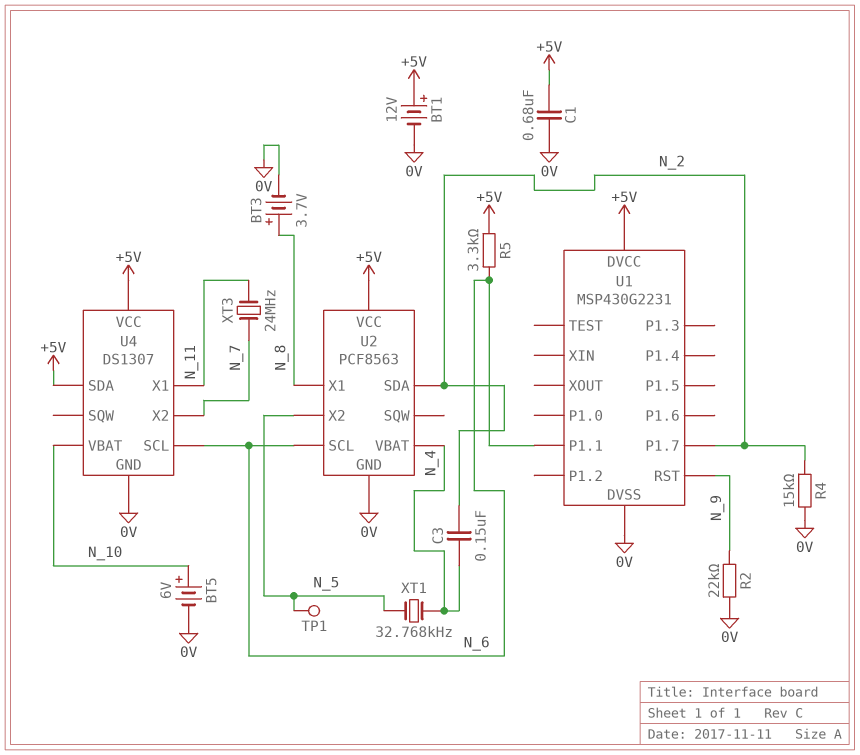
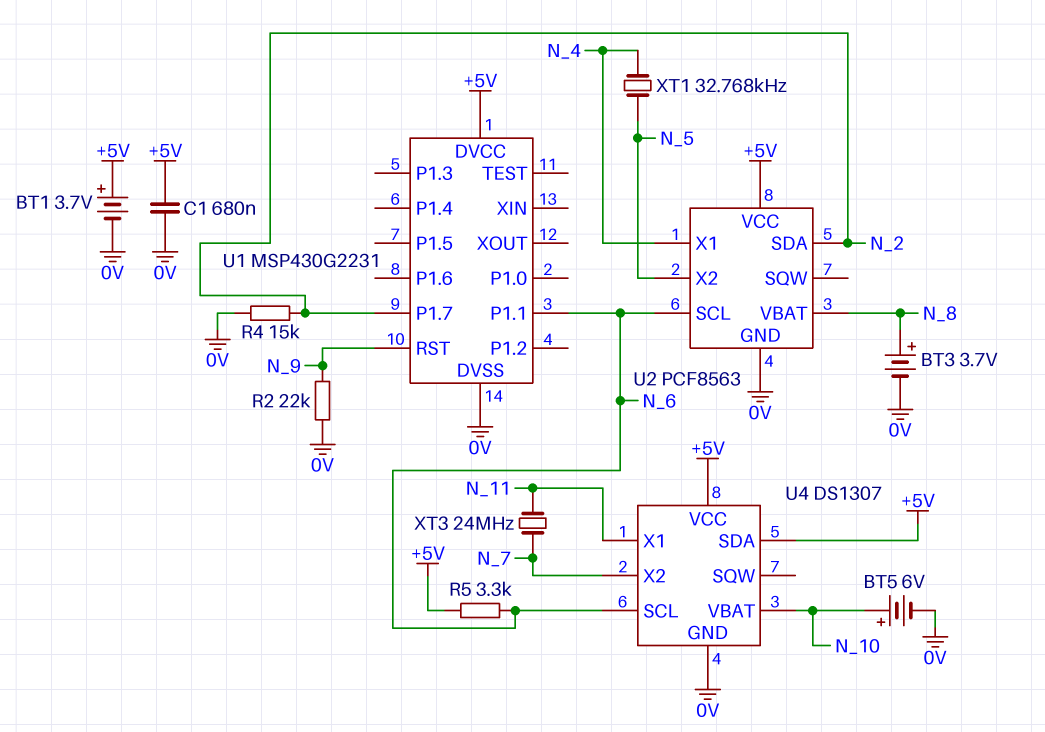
BT1: 12V (plus +5V, minus 0V) -> 3.7V (plus +5V, minus 0V)
C3: 150nF (N_2, N_4) -> none
TP1: test point (N_5) -> none
U2 pin VBAT: N_4 -> N_8
U2 pin X1: N_8 -> N_4

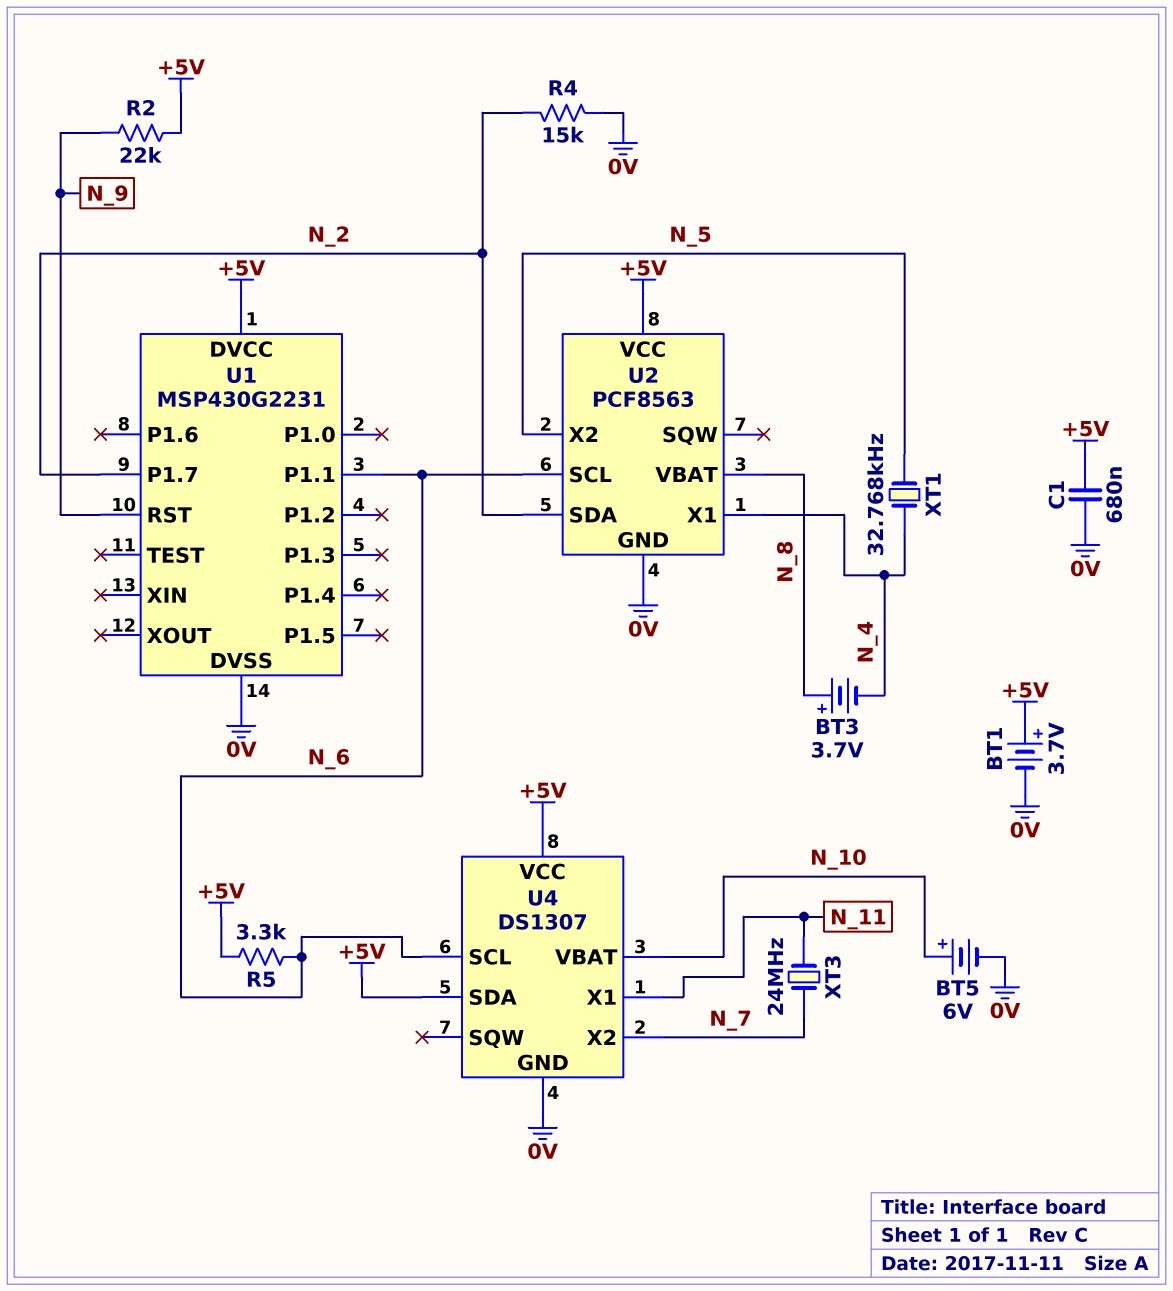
BT3: 3.7V (plus N_8, minus 0V) -> 3.7V (plus N_8, minus N_4)
R2: 22k (0V, N_9) -> 22k (+5V, N_9)

